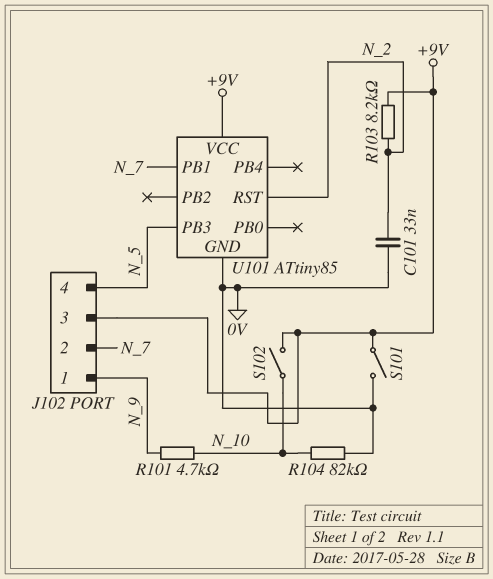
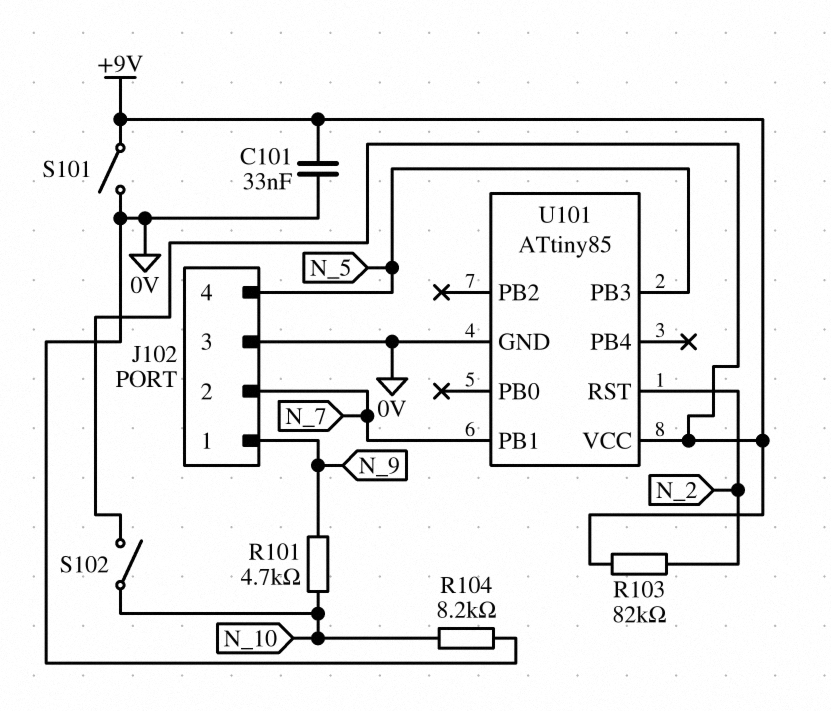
C101: 33nF (0V, N_2) -> 33nF (+9V, 0V)
J102 pin 3: +9V -> 0V
R103: 8.2k (+9V, N_2) -> 82k (+9V, N_2)
R104: 82k (0V, N_10) -> 8.2k (0V, N_10)

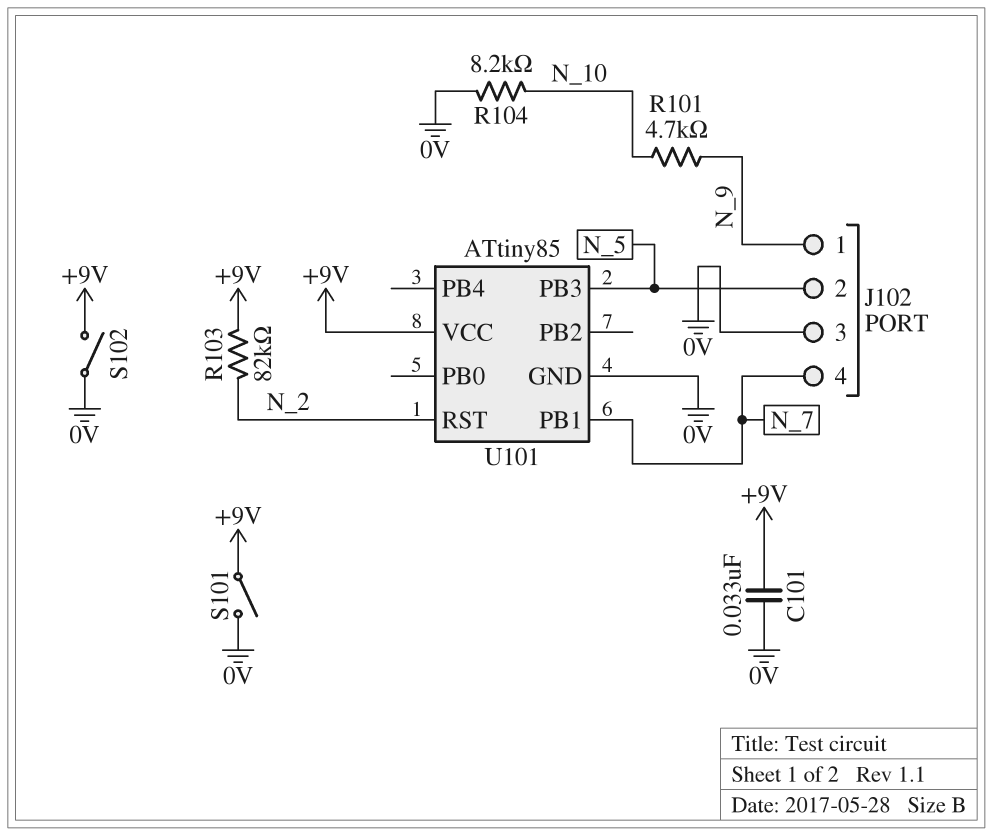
J102 pin 2: N_7 -> N_5
J102 pin 4: N_5 -> N_7
S102: switch (+9V, N_10) -> switch (+9V, 0V)

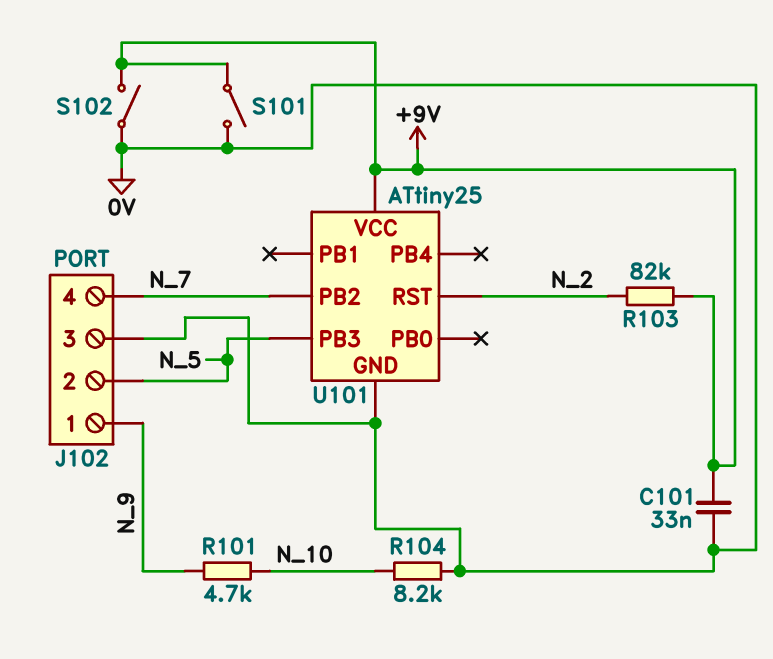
U101: ATtiny85 -> ATtiny25
U101 pin PB1: N_7 -> none
U101 pin PB2: none -> N_7

